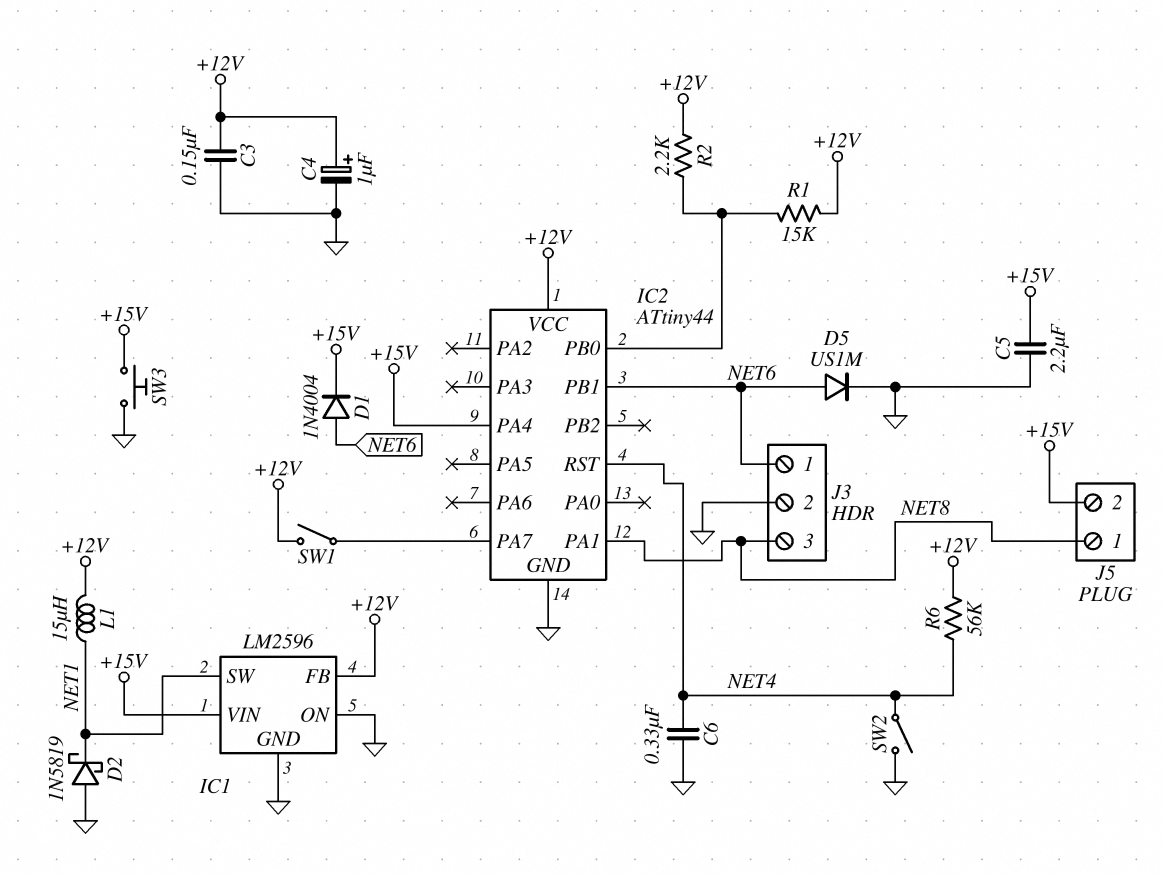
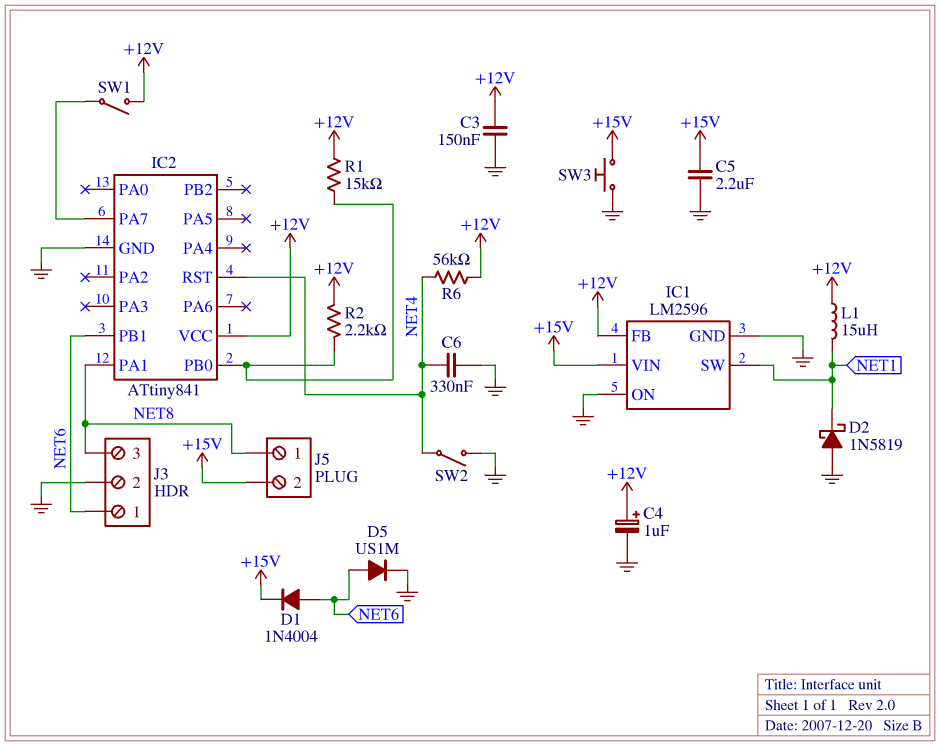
IC2: ATtiny44 -> ATtiny841
IC2 pin PA4: +15V -> none

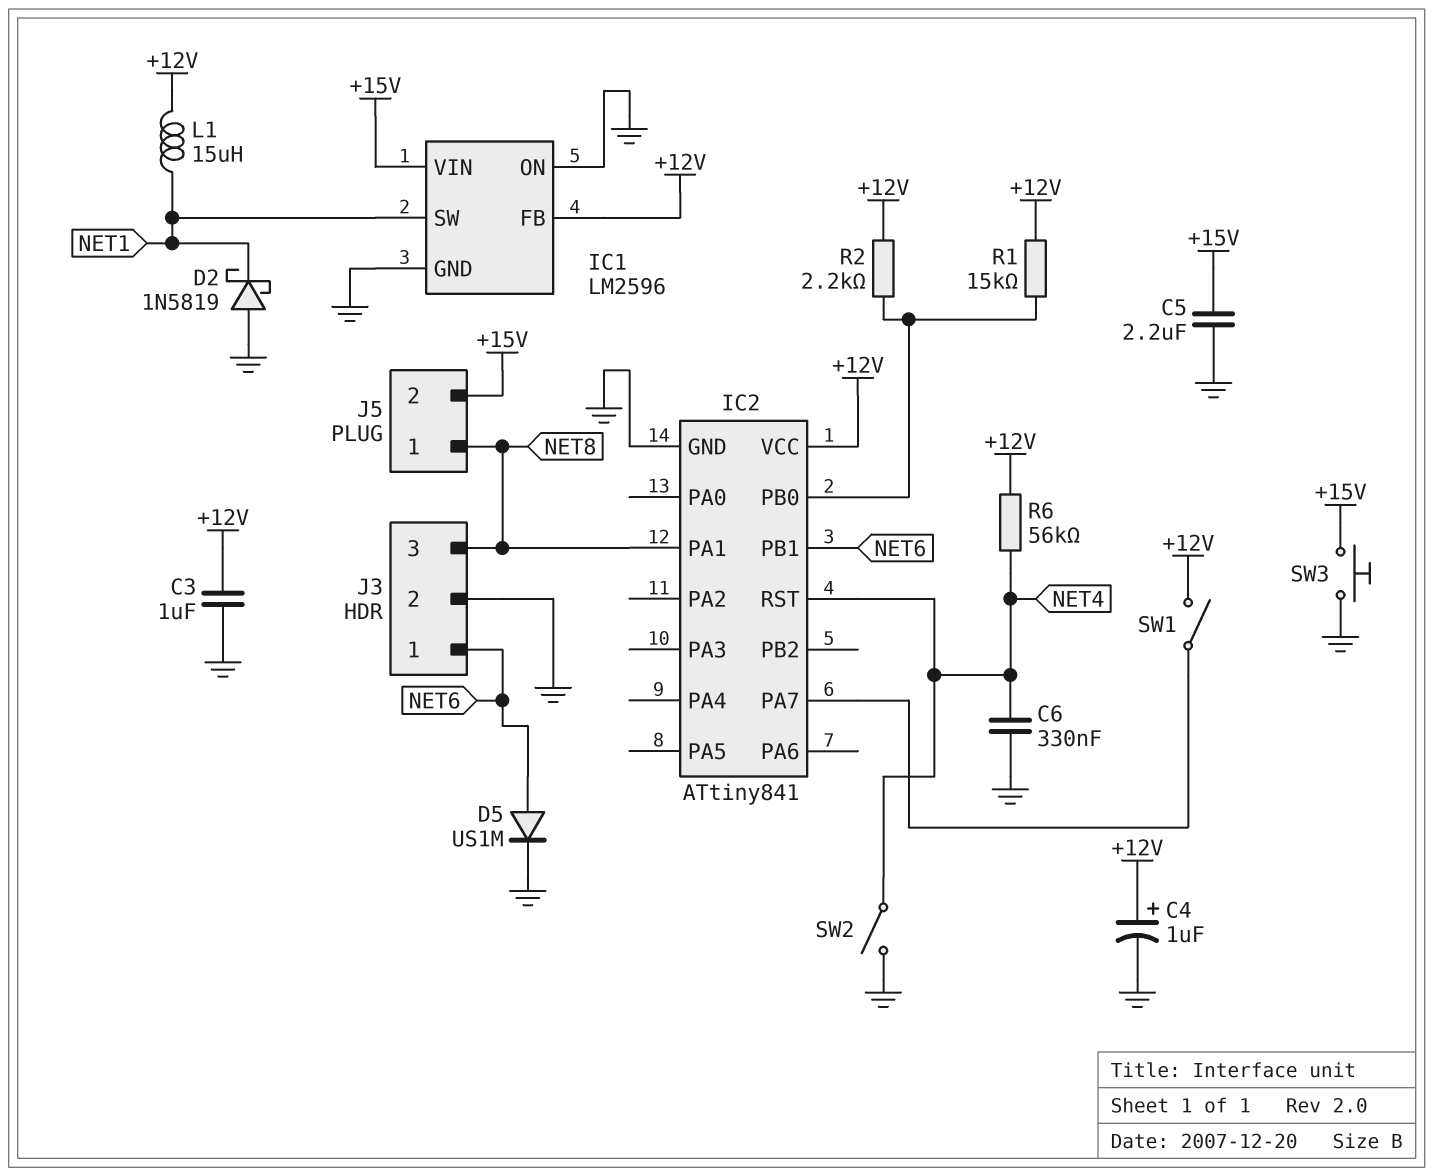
C3: 150nF (+12V, GND) -> 1uF (+12V, GND)
D1: diode 1N4004 (A NET6, K +15V) -> none

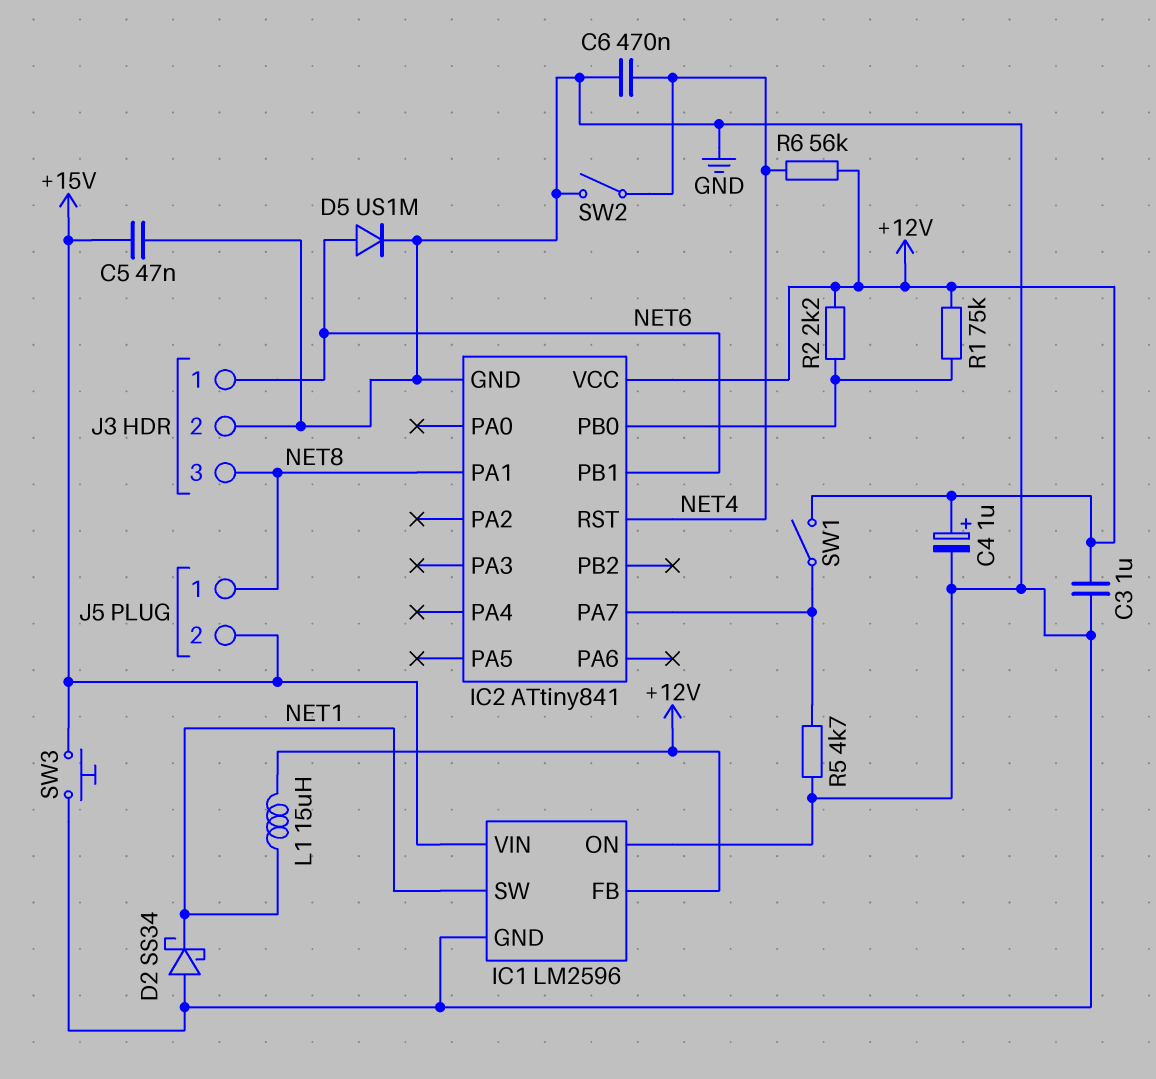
C5: 2.2uF (+15V, GND) -> 47nF (+15V, GND)
C6: 330nF (GND, NET4) -> 470nF (GND, NET4)
D2: schottky 1N5819 (A GND, K NET1) -> schottky SS34 (A GND, K NET1)
R1: 15k (+12V, IC2/PB0) -> 75k (+12V, IC2/PB0)
R5: none -> 4.7k (GND, IC2/PA7)

